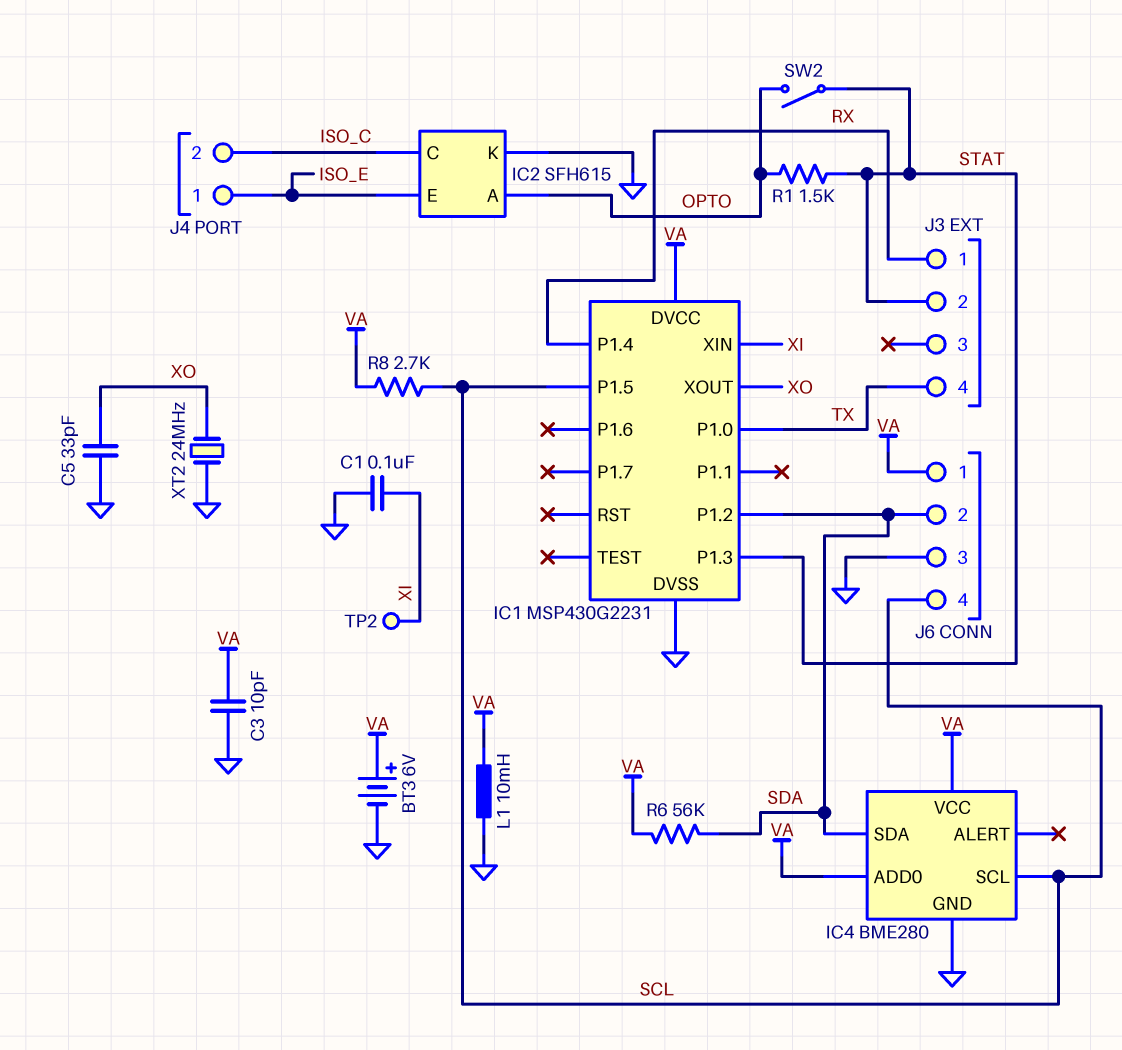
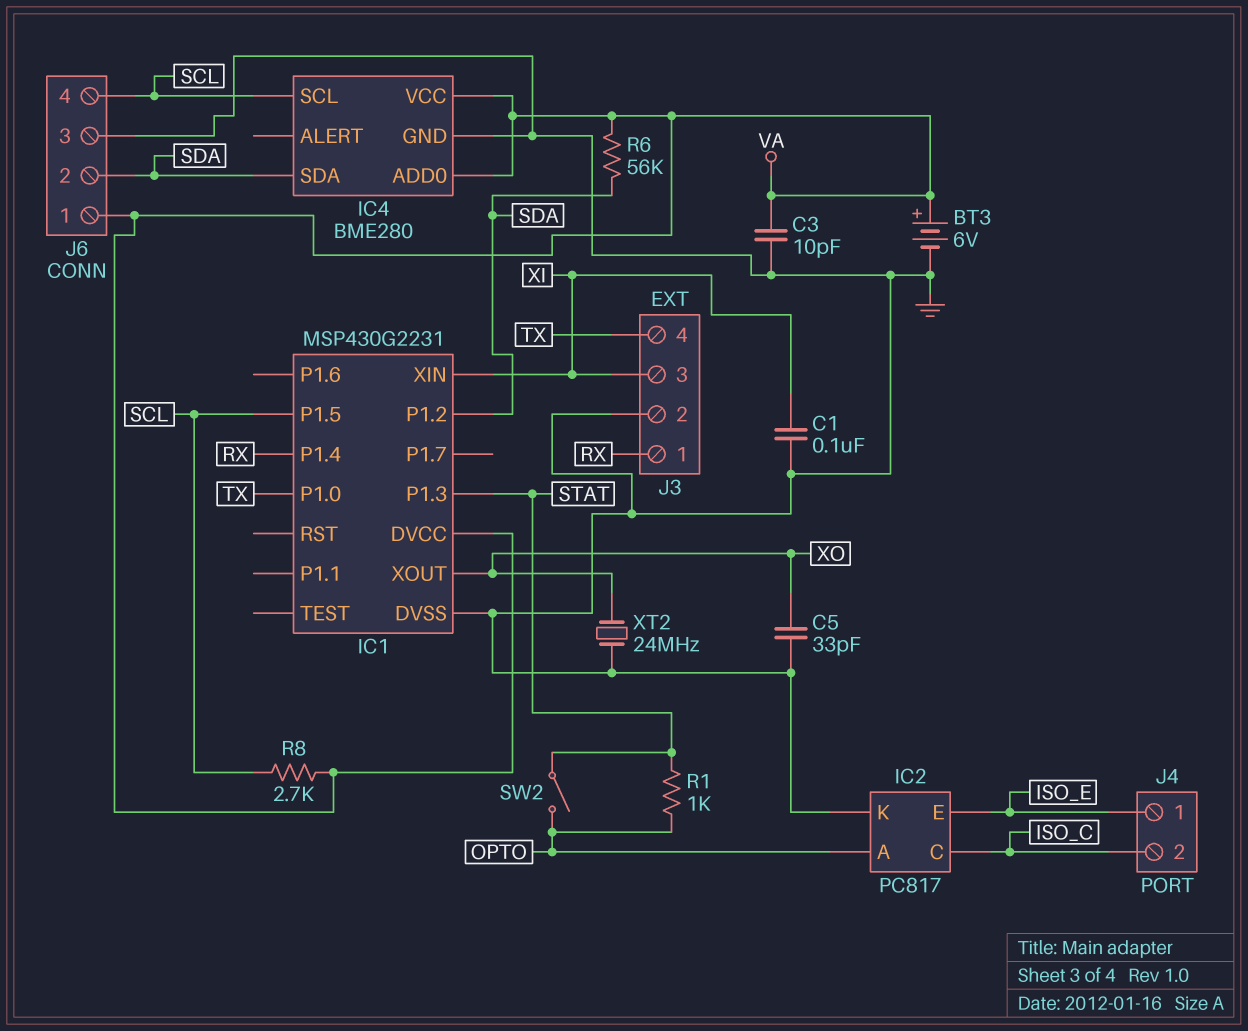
IC2: SFH615 -> PC817
J3 pin 2: STAT -> GND
J3 pin 3: none -> XI
L1: 10mH (GND, VA) -> none
R1: 1.5k (OPTO, STAT) -> 1k (OPTO, STAT)
TP2: test point (XI) -> none

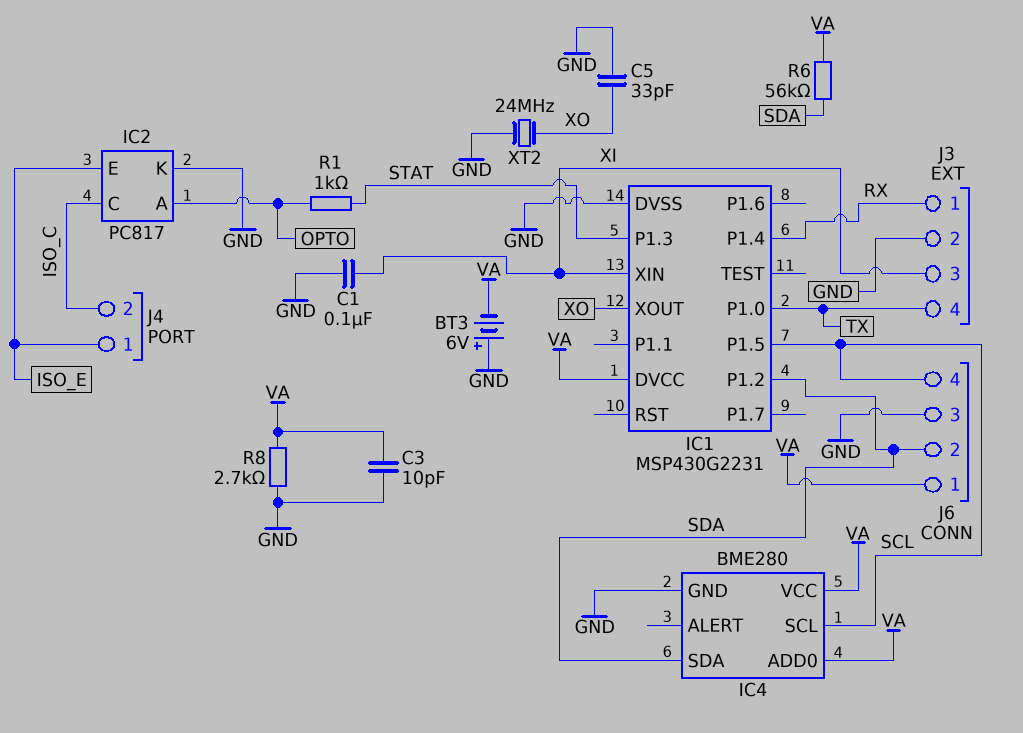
BT3: 6V (plus VA, minus GND) -> 6V (plus GND, minus VA)
R8: 2.7k (SCL, VA) -> 2.7k (GND, VA)
SW2: switch (OPTO, STAT) -> none

